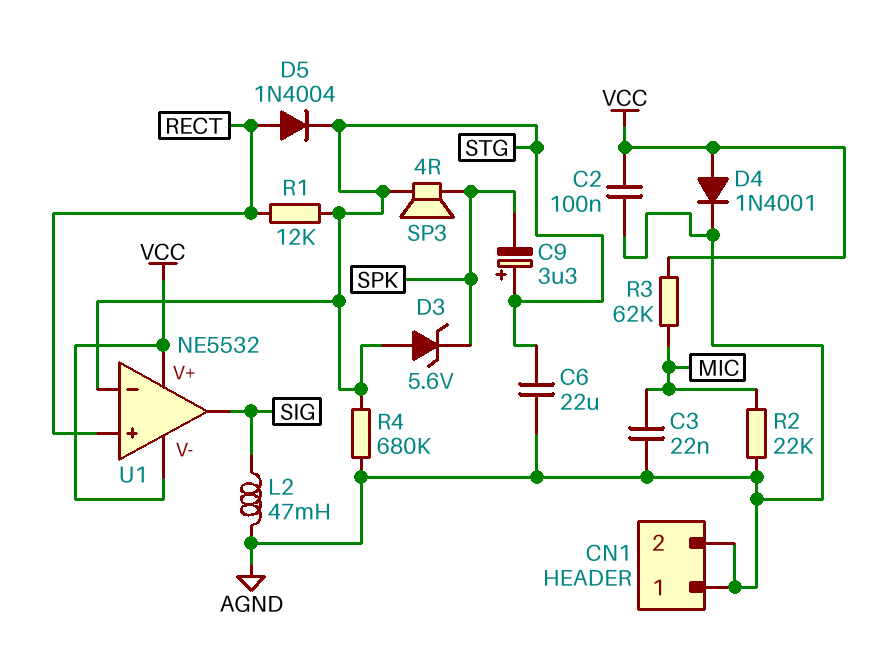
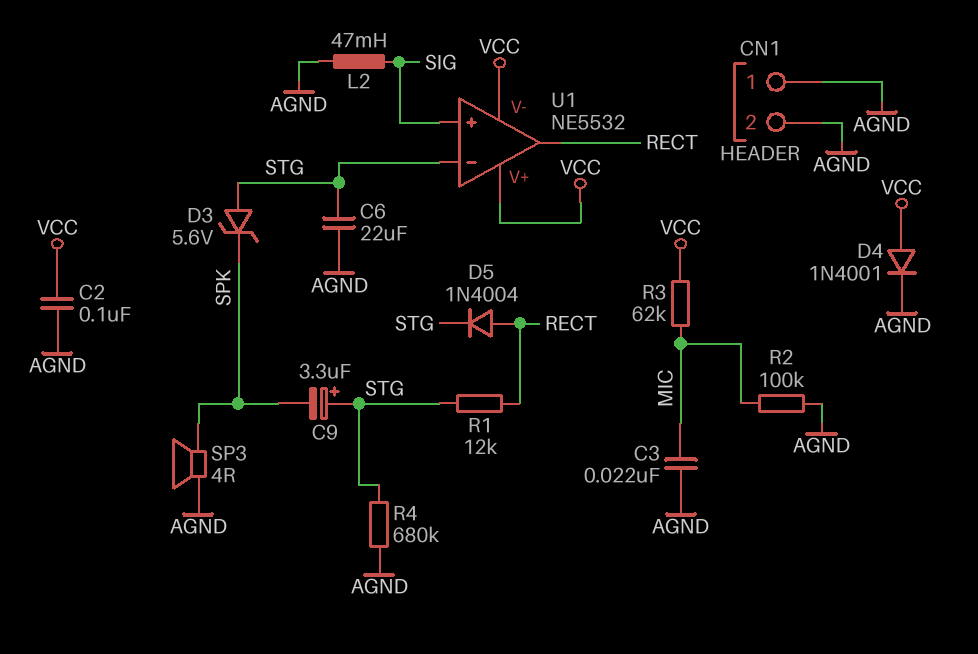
R2: 22k (AGND, MIC) -> 100k (AGND, MIC)
SP3: speaker 4R (SPK, STG) -> speaker 4R (AGND, SPK)
U1 pin in+: RECT -> SIG
U1 pin out: SIG -> RECT

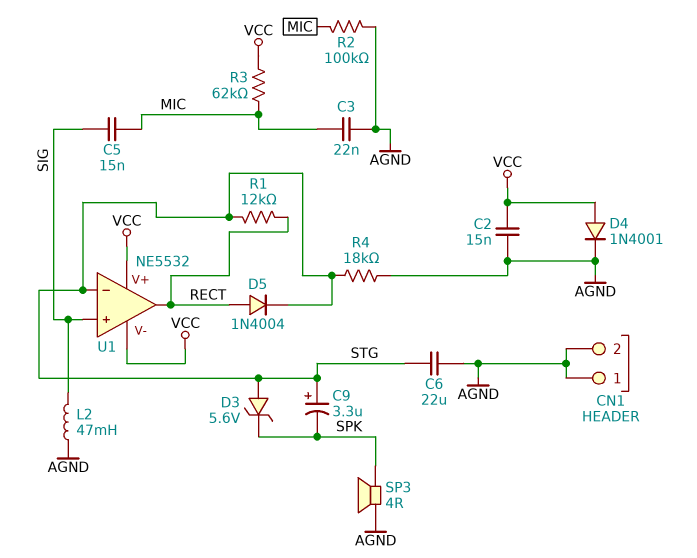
C2: 100nF (AGND, VCC) -> 15nF (AGND, VCC)
C5: none -> 15nF (MIC, SIG)
R4: 680k (AGND, STG) -> 18k (AGND, STG)

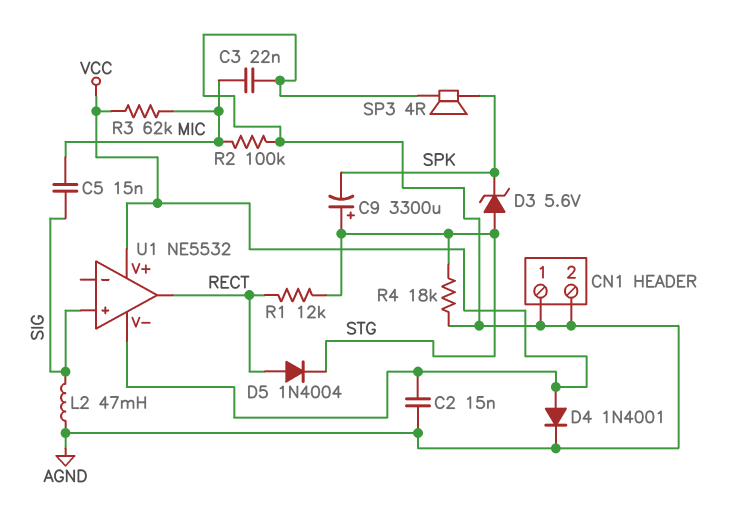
C6: 22uF (AGND, STG) -> none
C9: 3.3uF (plus STG, minus SPK) -> 3300uF (plus STG, minus SPK)
U1 pin in-: STG -> none

